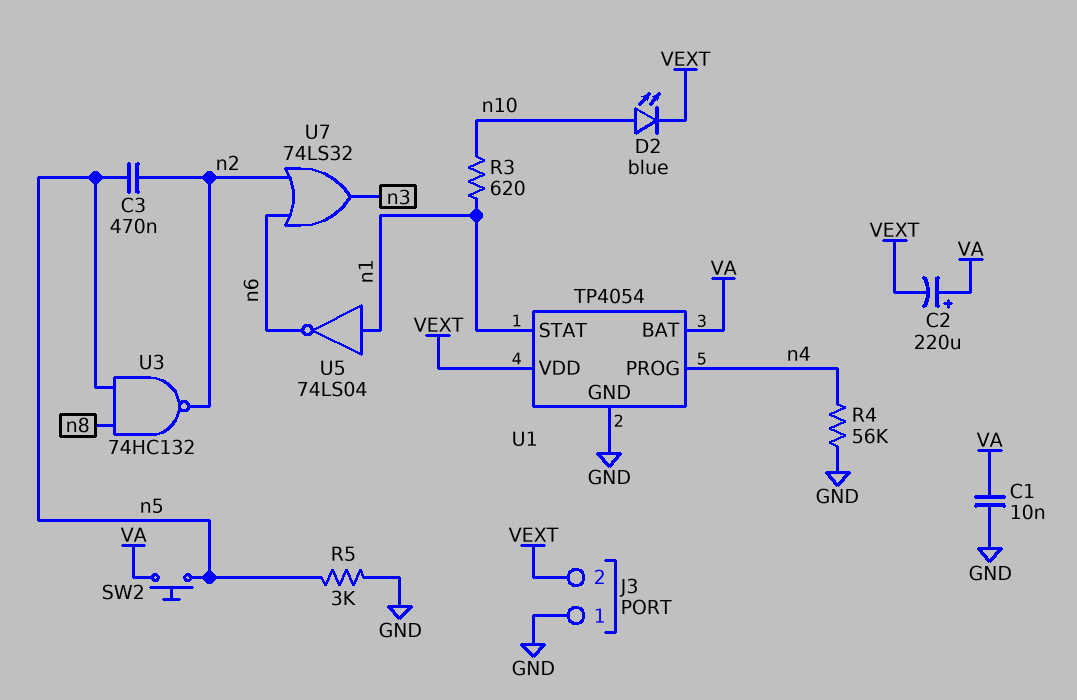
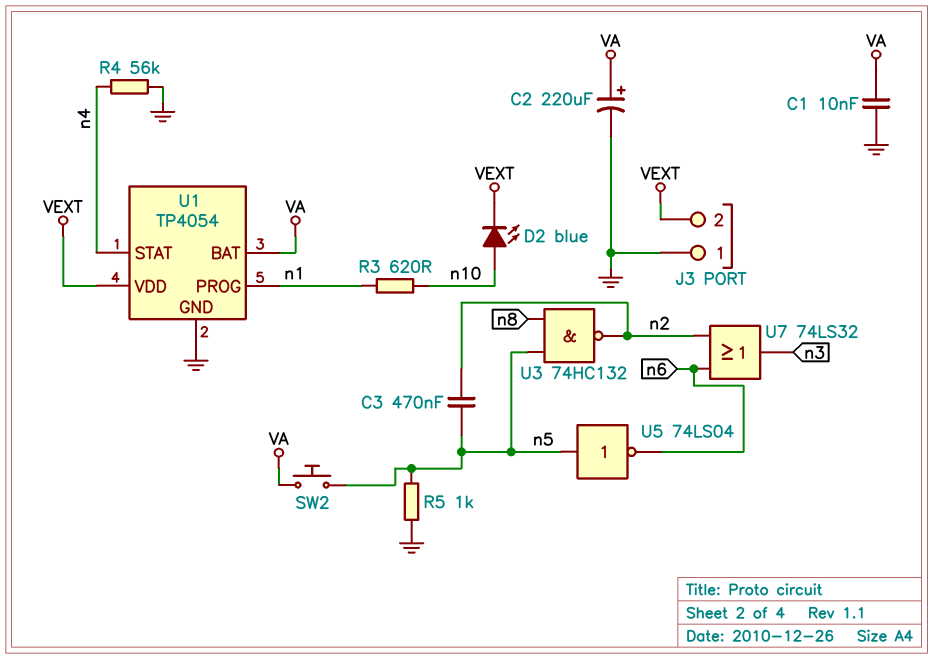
C2: 220uF (plus VA, minus VEXT) -> 220uF (plus VA, minus GND)
R5: 3k (GND, n5) -> 1k (GND, n5)
U1 pin PROG: n4 -> n1
U1 pin STAT: n1 -> n4
U5: NOT 74LS04 (in n1, out n6) -> NOT 74LS04 (in n5, out n6)

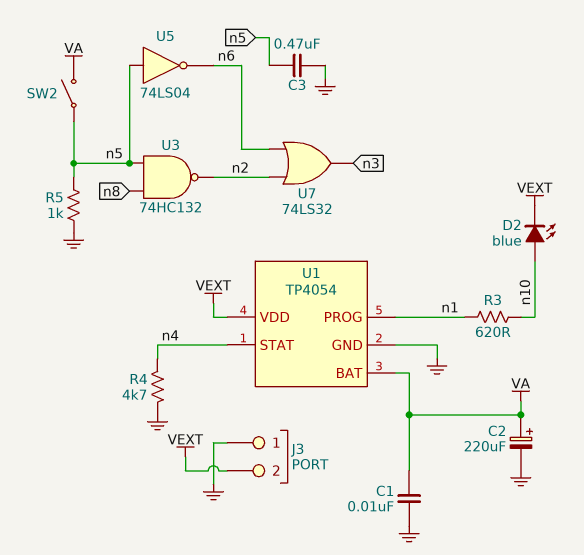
C3: 470nF (n2, n5) -> 470nF (GND, n5)
R4: 56k (GND, n4) -> 4.7k (GND, n4)
SW2: button (VA, n5) -> switch (VA, n5)

